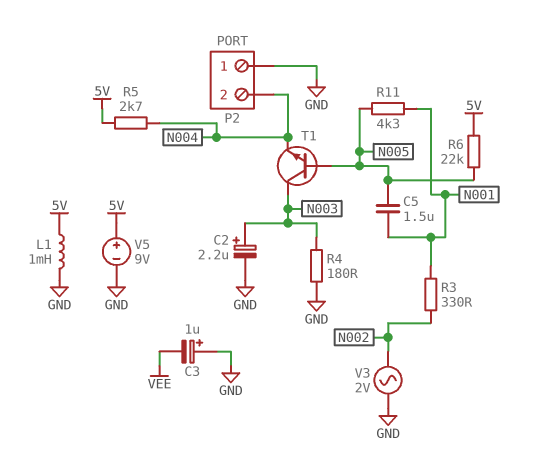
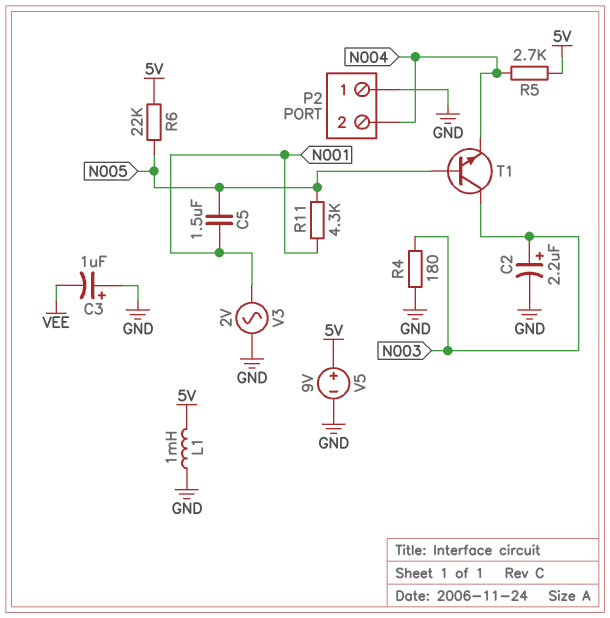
R3: 330 (N001, N002) -> none
V3: AC 2V (GND, N002) -> AC 2V (GND, N001)

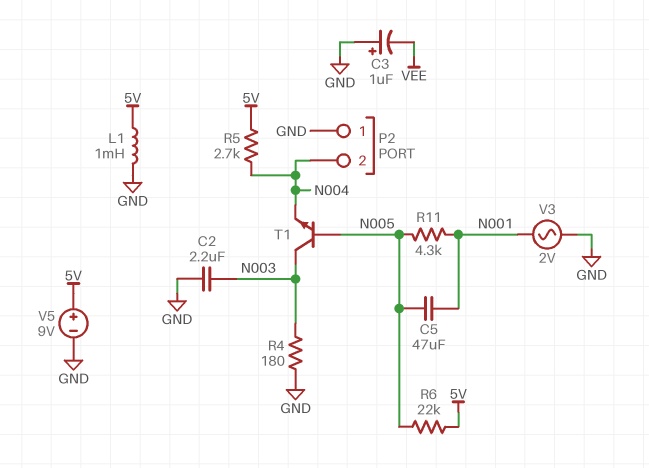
C2: 2.2uF (plus N003, minus GND) -> 2.2uF (GND, N003)
C5: 1.5uF (N001, N005) -> 47uF (N001, N005)

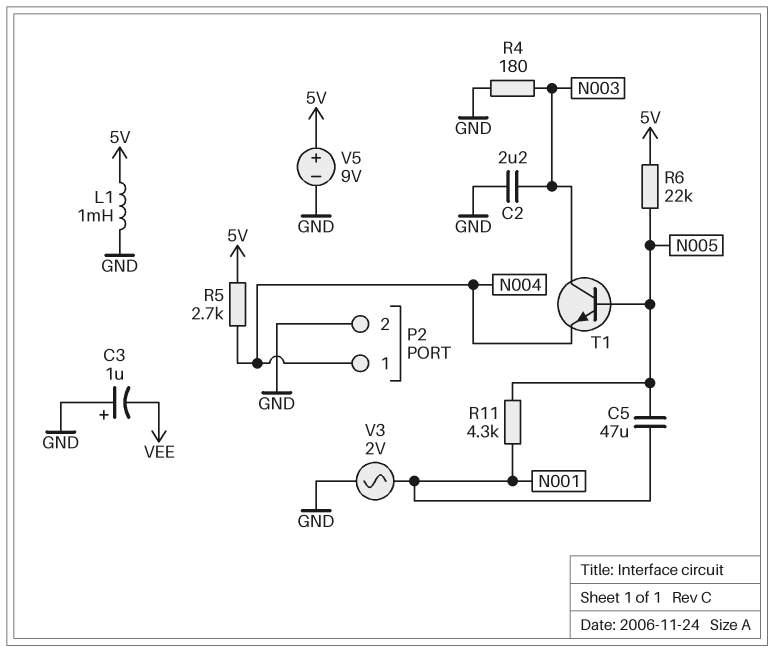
P2 pin 1: GND -> N004
P2 pin 2: N004 -> GND

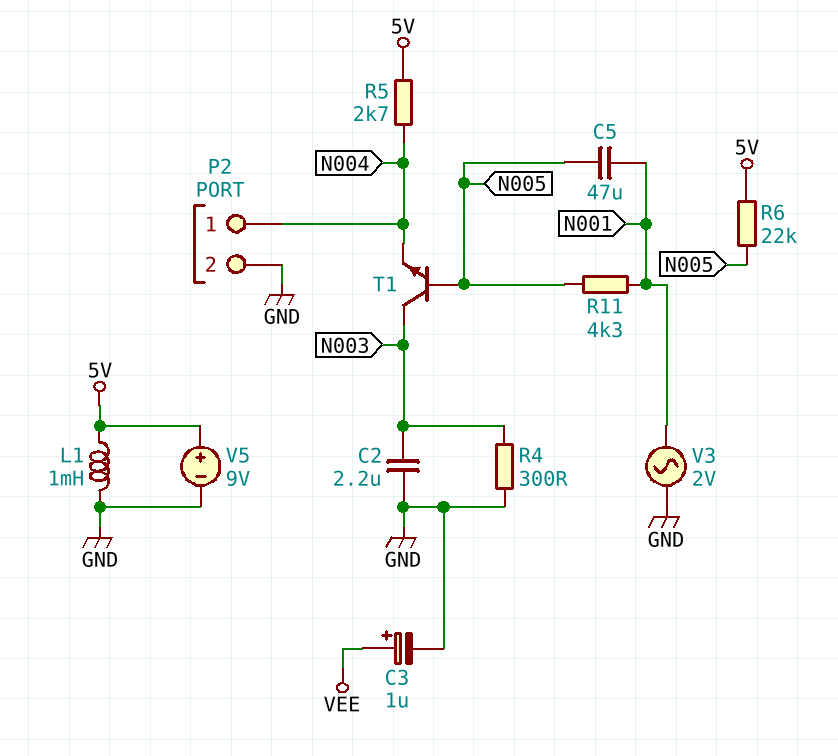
C3: 1uF (plus GND, minus VEE) -> 1uF (plus VEE, minus GND)
R4: 180 (GND, N003) -> 300 (GND, N003)

